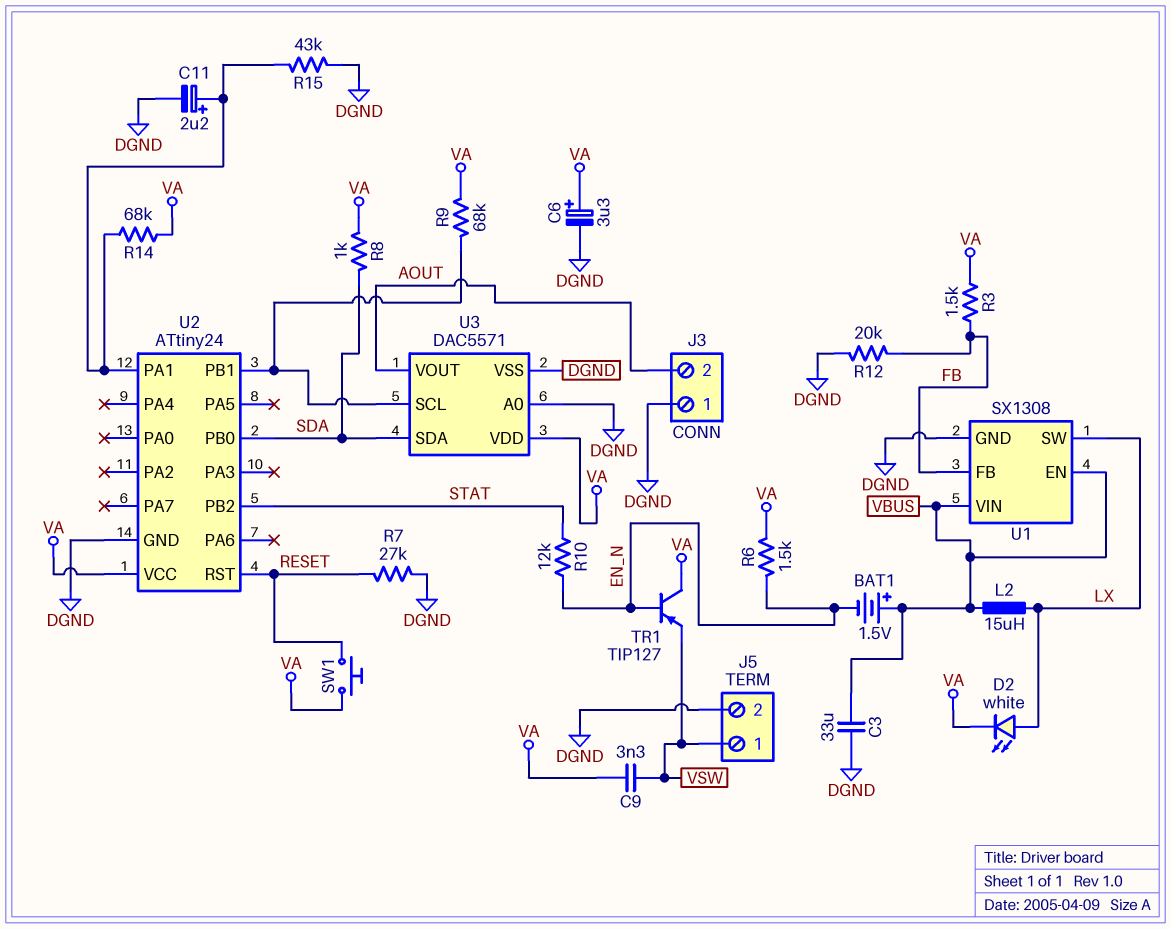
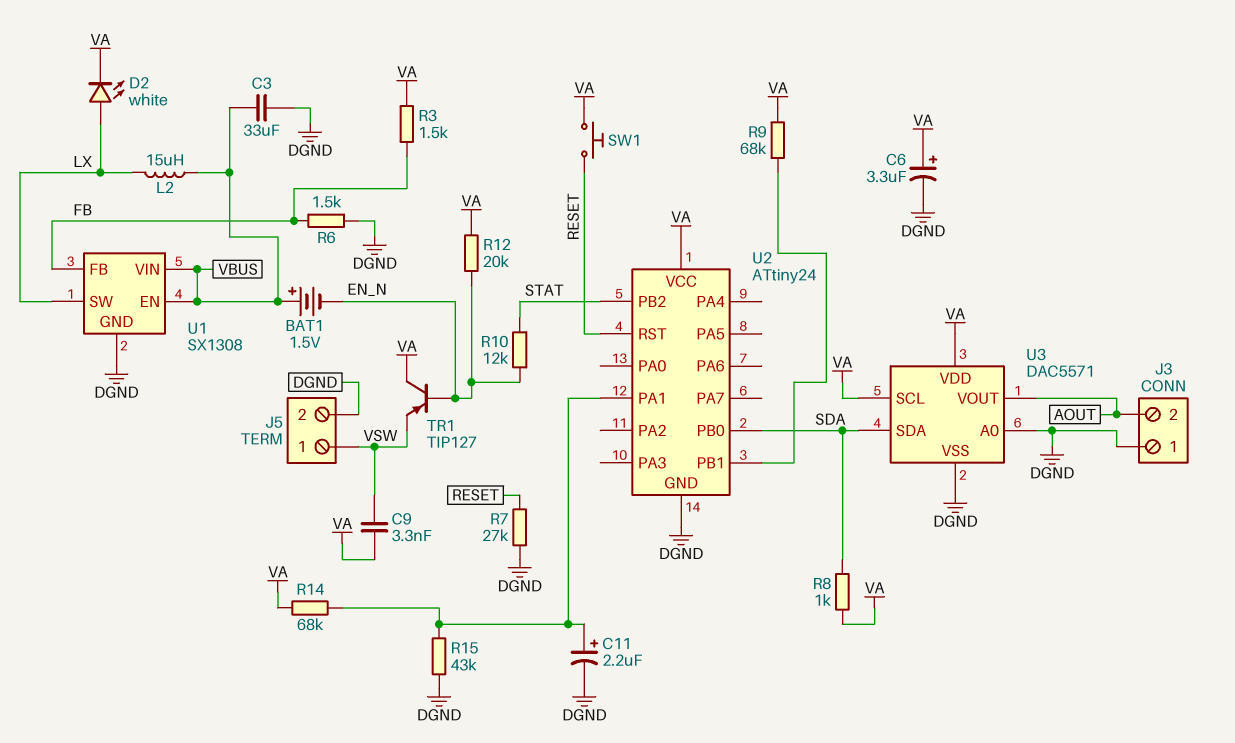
R6: 1.5k (EN_N, VA) -> 1.5k (DGND, FB)
R12: 20k (DGND, FB) -> 20k (EN_N, VA)
U3 pin SCL: U2/PB1 -> VA

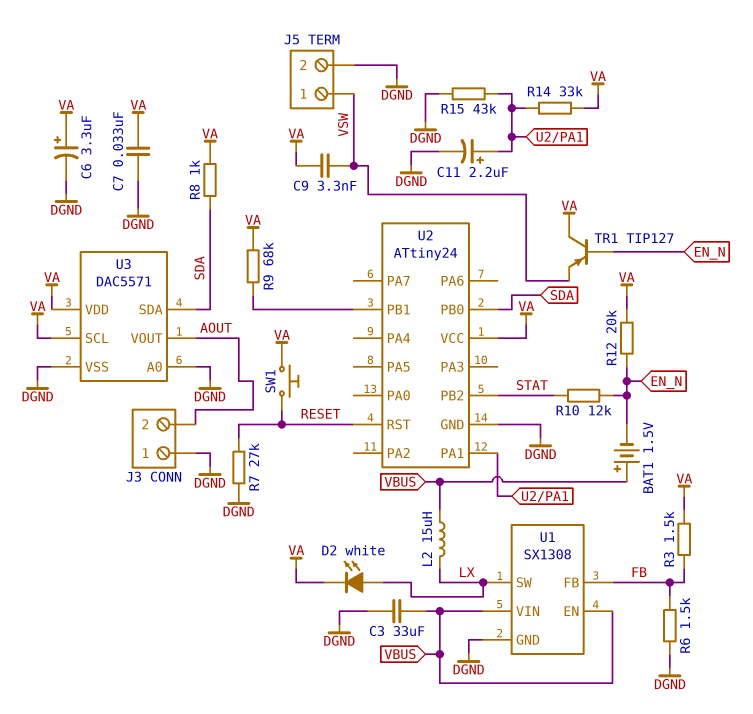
C7: none -> 33nF (DGND, VA)
R14: 68k (U2/PA1, VA) -> 33k (U2/PA1, VA)

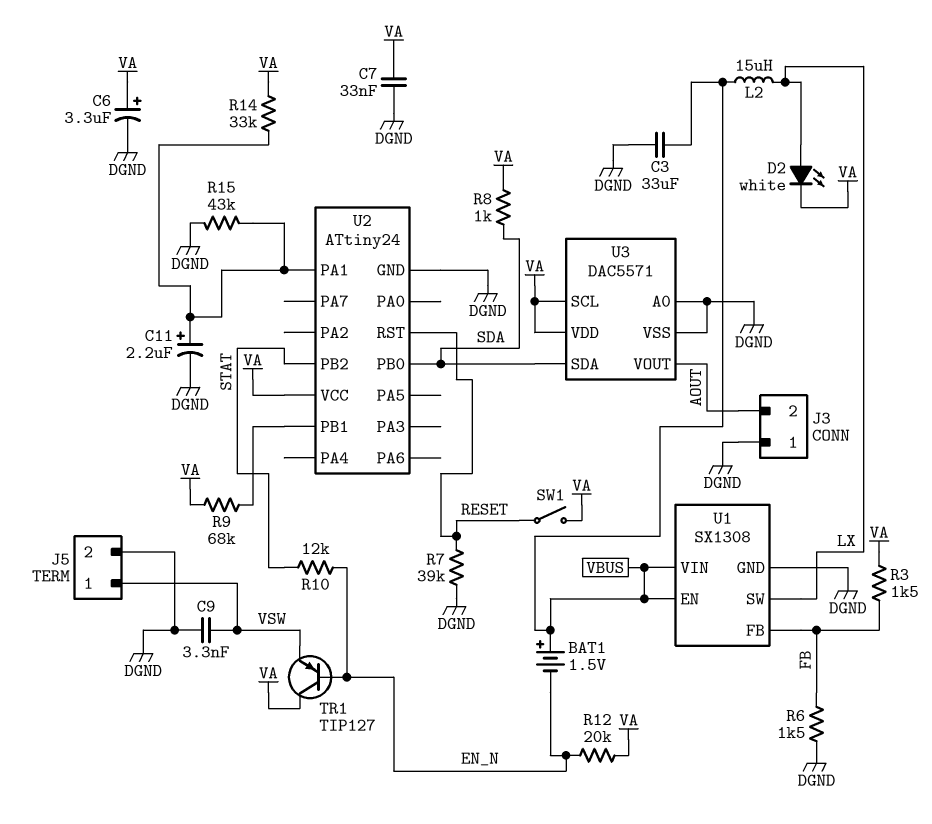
C9: 3.3nF (VA, VSW) -> 3.3nF (DGND, VSW)
R7: 27k (DGND, RESET) -> 39k (DGND, RESET)
SW1: button (RESET, VA) -> switch (RESET, VA)

